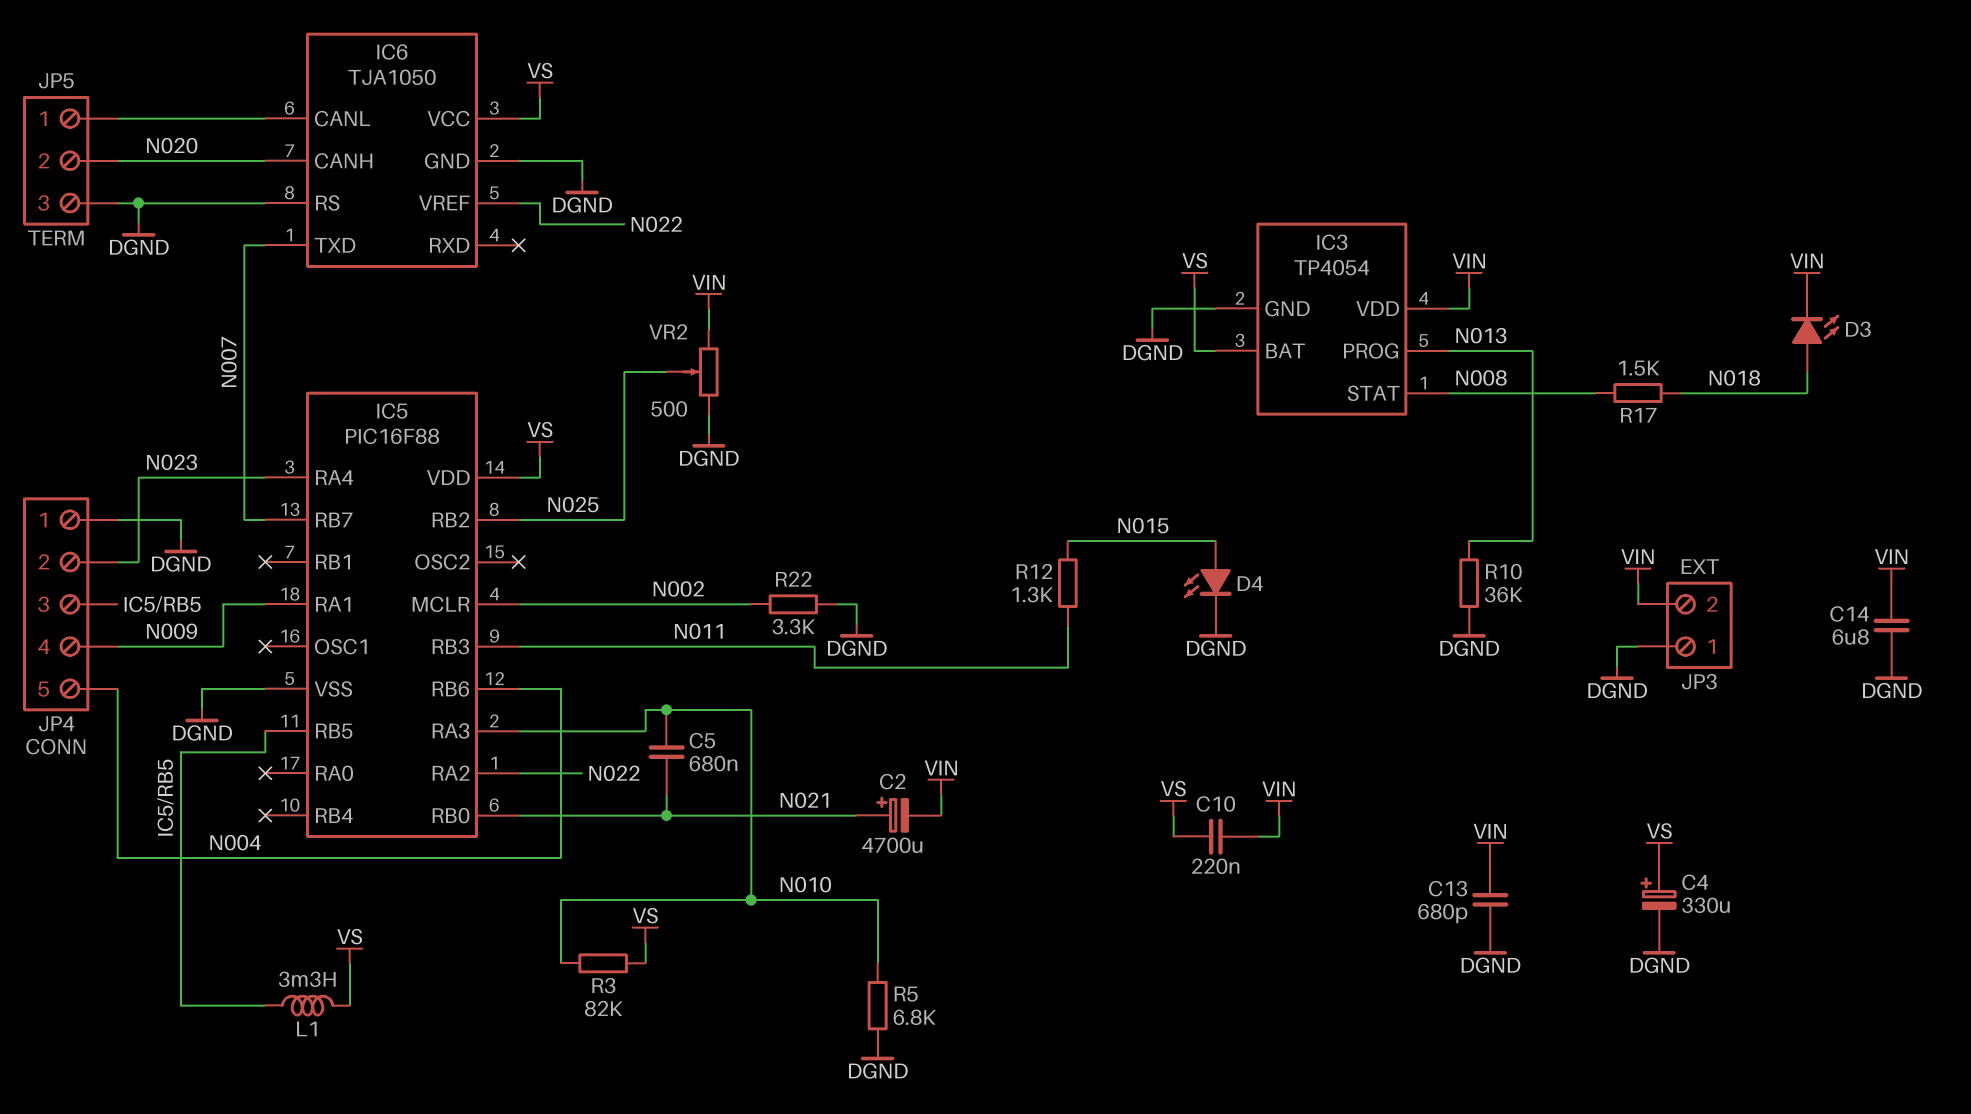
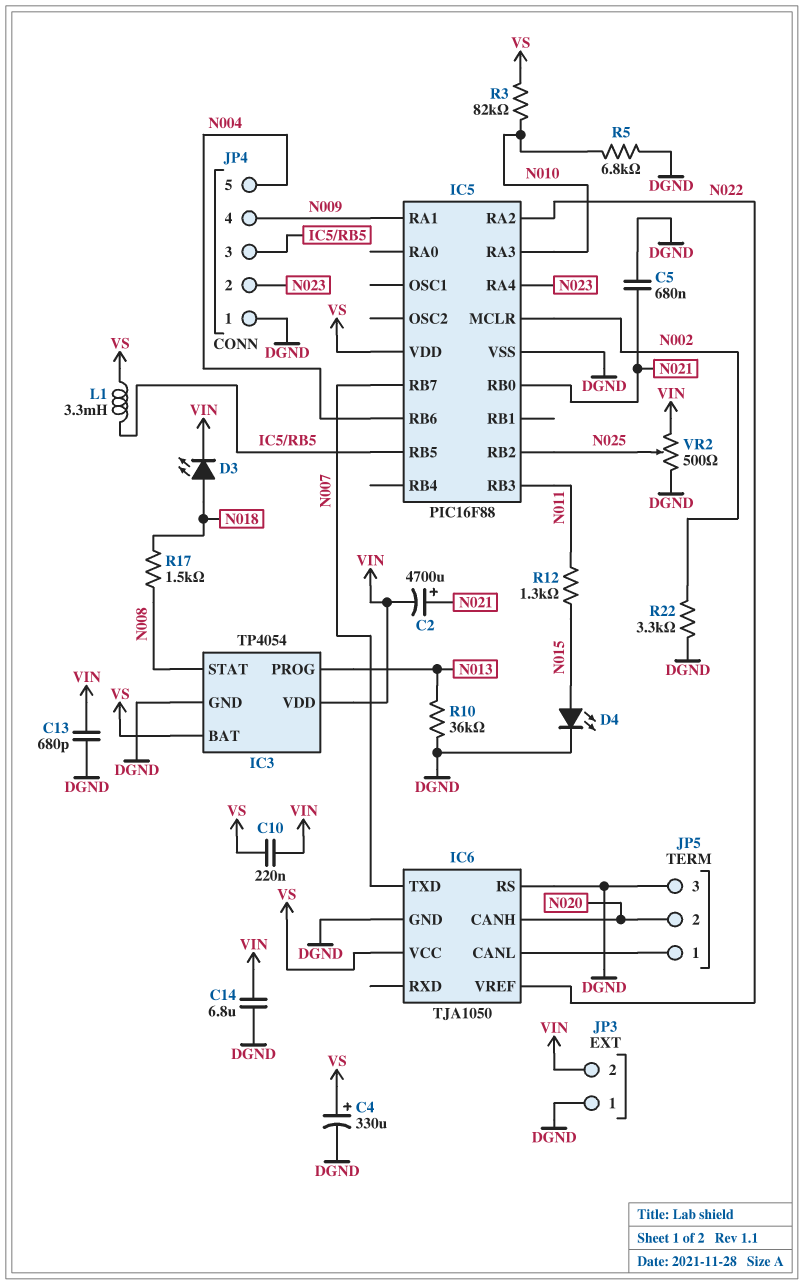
C5: 680nF (N010, N021) -> 680nF (DGND, N021)

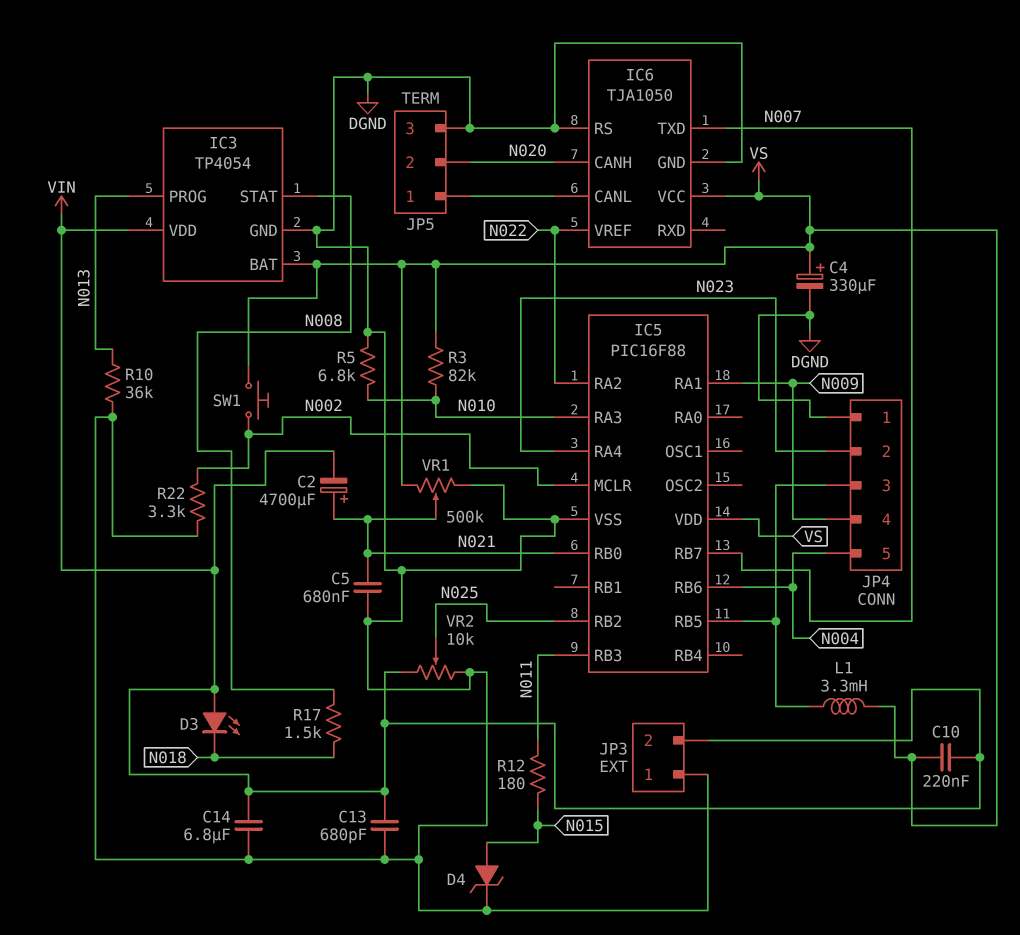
D3: LED (A N018, K VIN) -> LED (A VIN, K N018)
D4: LED (A N015, K DGND) -> zener (A N015, K DGND)
R12: 1.3k (N011, N015) -> 180 (N011, N015)
SW1: none -> button (N002, VS)
VR1: none -> 500k (DGND, VS, wiper N021)
VR2: 500 (DGND, VIN, wiper N025) -> 10k (DGND, VIN, wiper N025)

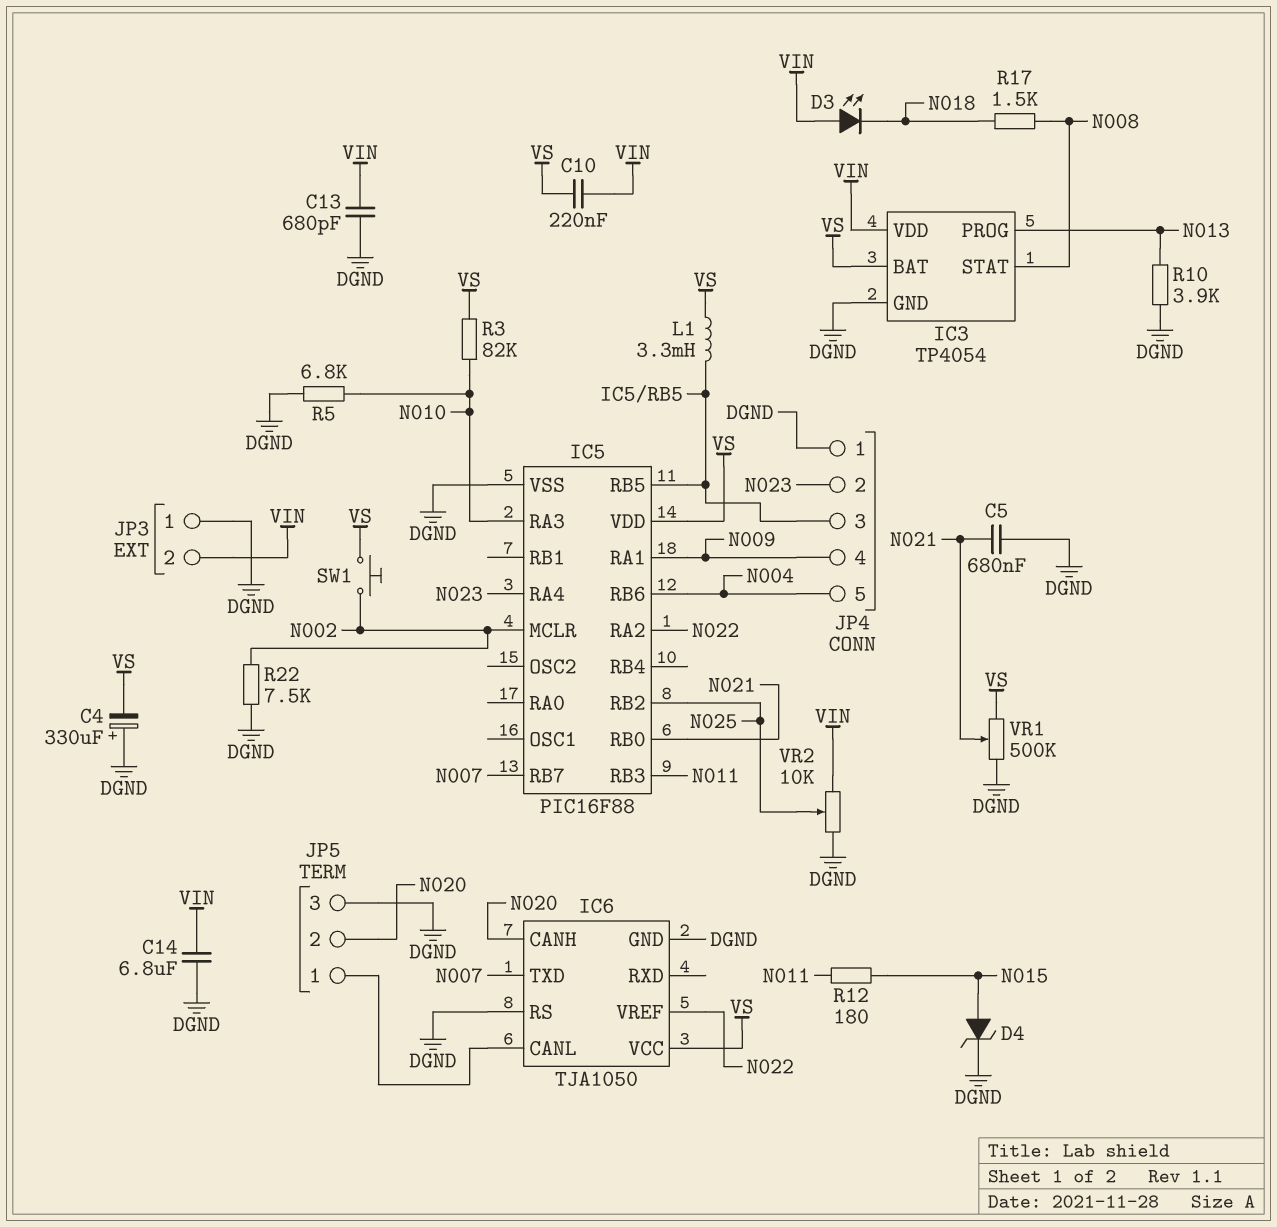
C2: 4700uF (plus N021, minus VIN) -> none
C4: 330uF (plus VS, minus DGND) -> 330uF (plus DGND, minus VS)
R10: 36k (DGND, N013) -> 3.9k (DGND, N013)
R22: 3.3k (DGND, N002) -> 7.5k (DGND, N002)

